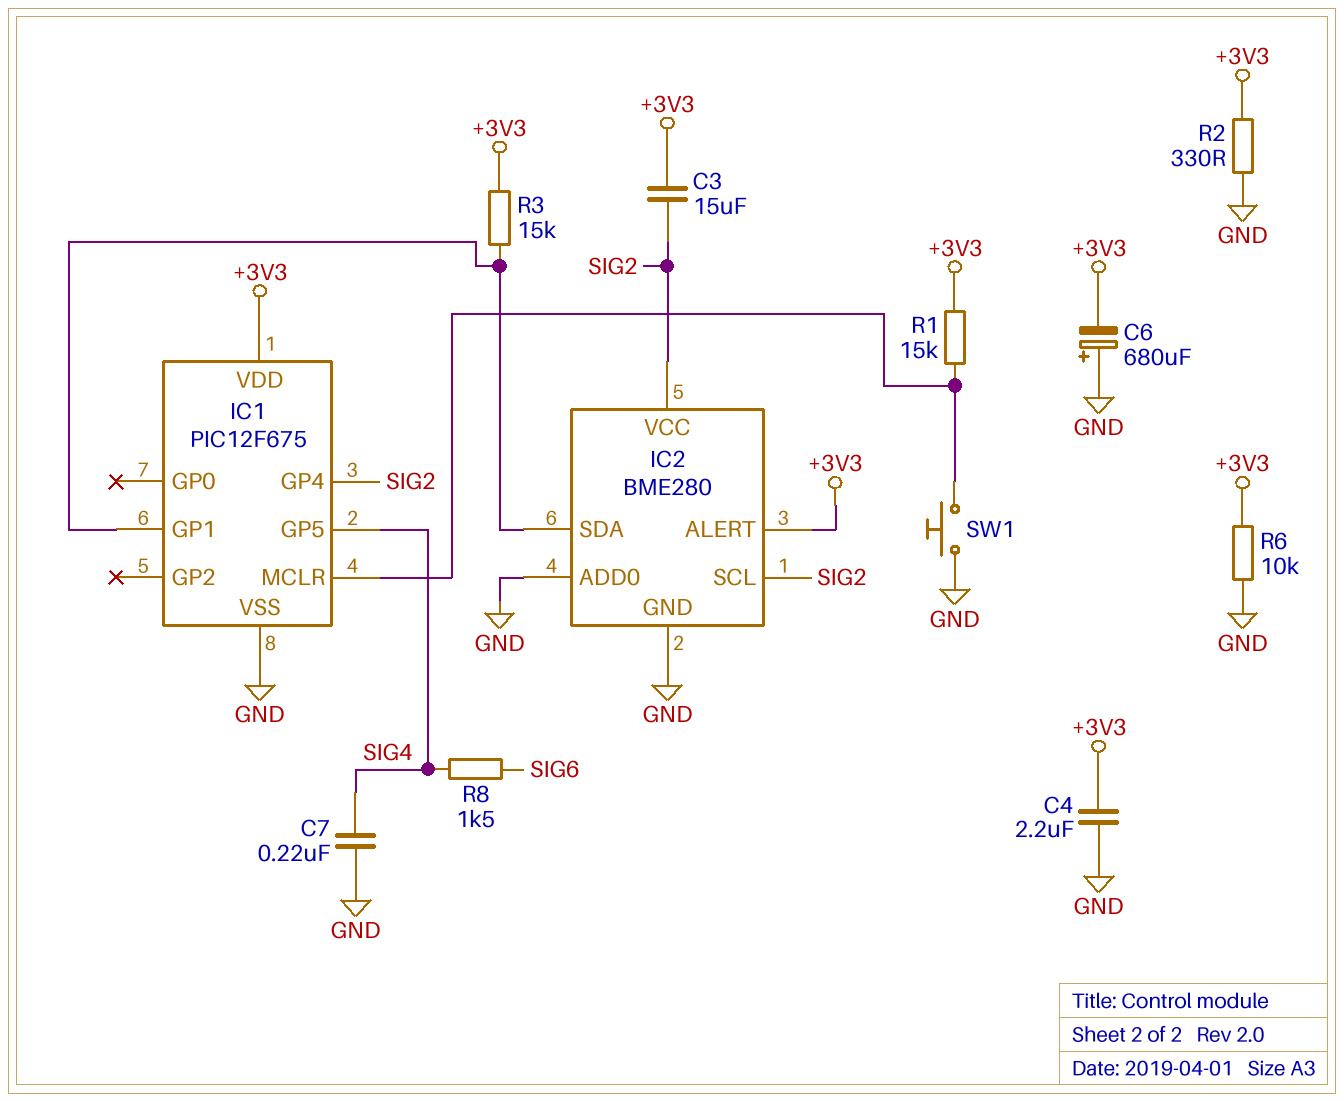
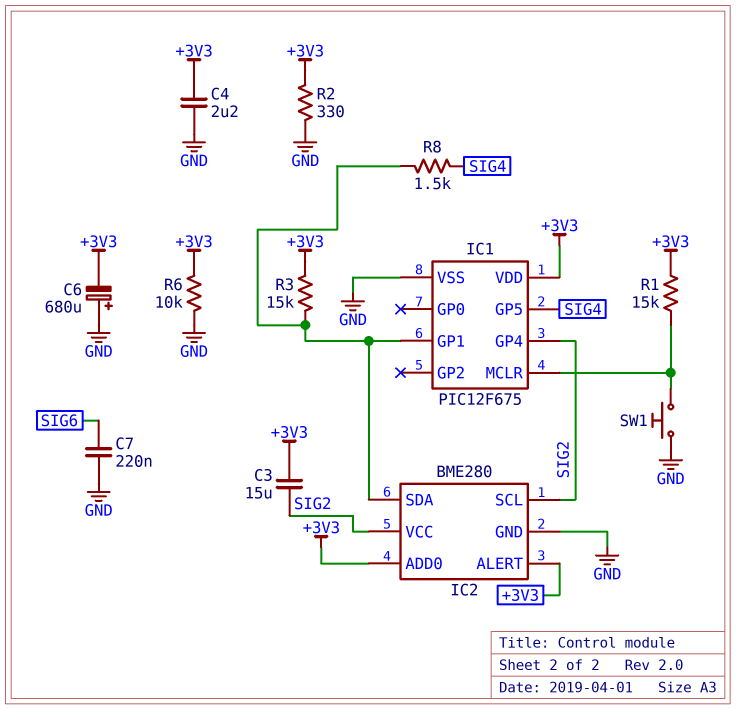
C7: 220nF (GND, SIG4) -> 220nF (GND, SIG6)
IC2 pin ADD0: GND -> +3V3
R8: 1.5k (SIG4, SIG6) -> 1.5k (IC1/GP1, SIG4)

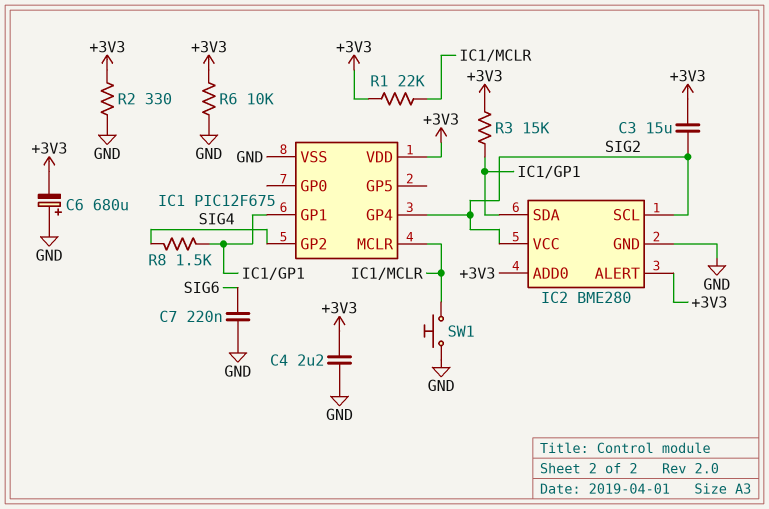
IC1 pin GP2: none -> SIG4
IC1 pin GP5: SIG4 -> none
R1: 15k (+3V3, IC1/MCLR) -> 22k (+3V3, IC1/MCLR)

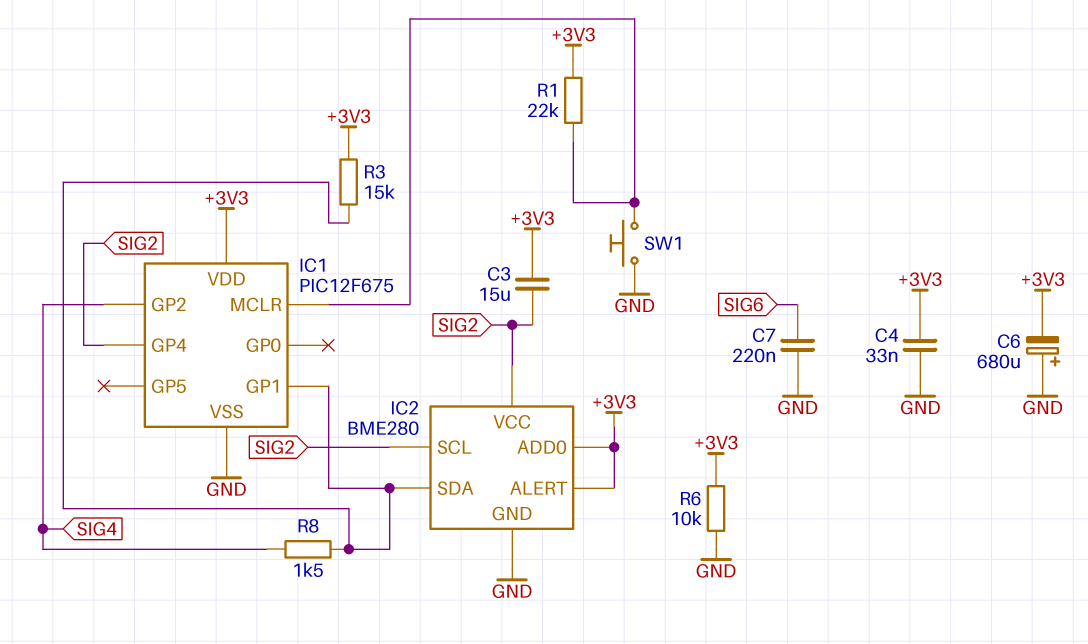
C4: 2.2uF (+3V3, GND) -> 33nF (+3V3, GND)
R2: 330 (+3V3, GND) -> none

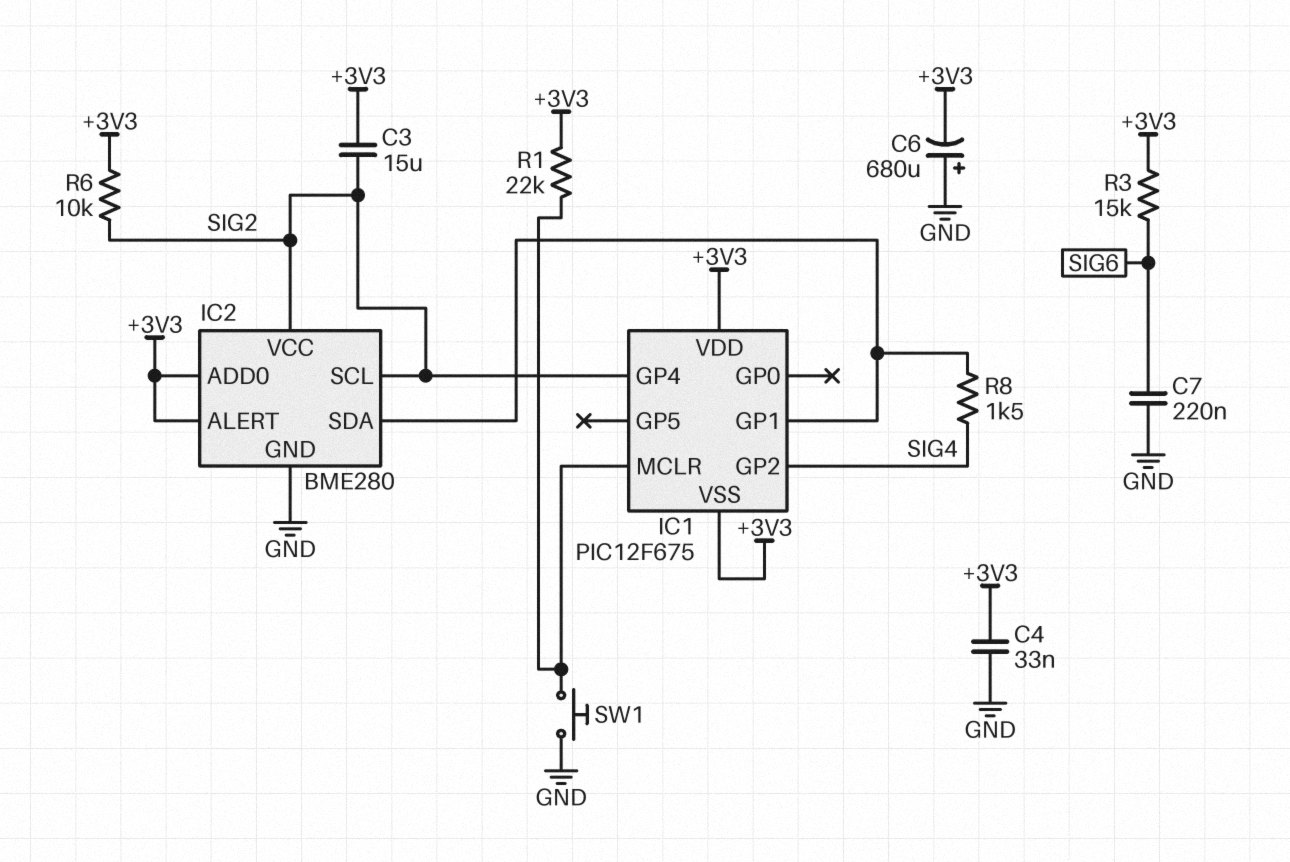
IC1 pin VSS: GND -> +3V3
R3: 15k (+3V3, IC1/GP1) -> 15k (+3V3, SIG6)
R6: 10k (+3V3, GND) -> 10k (+3V3, SIG2)

